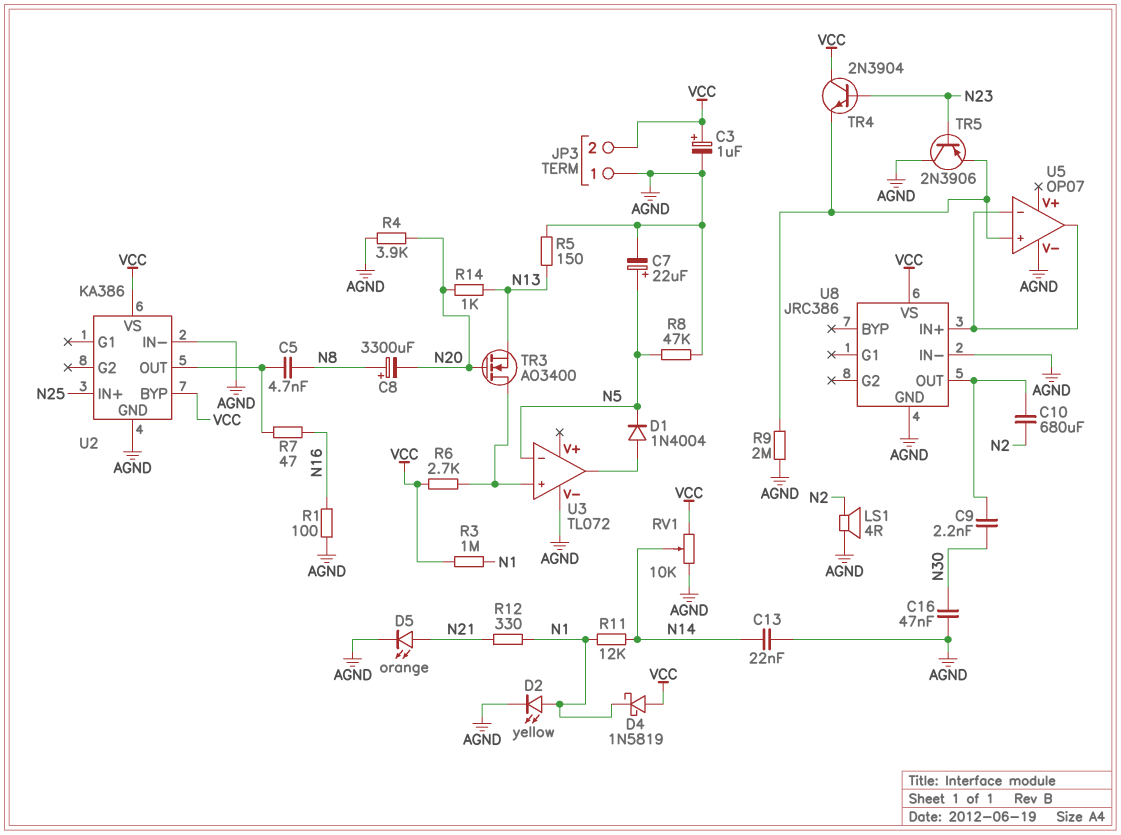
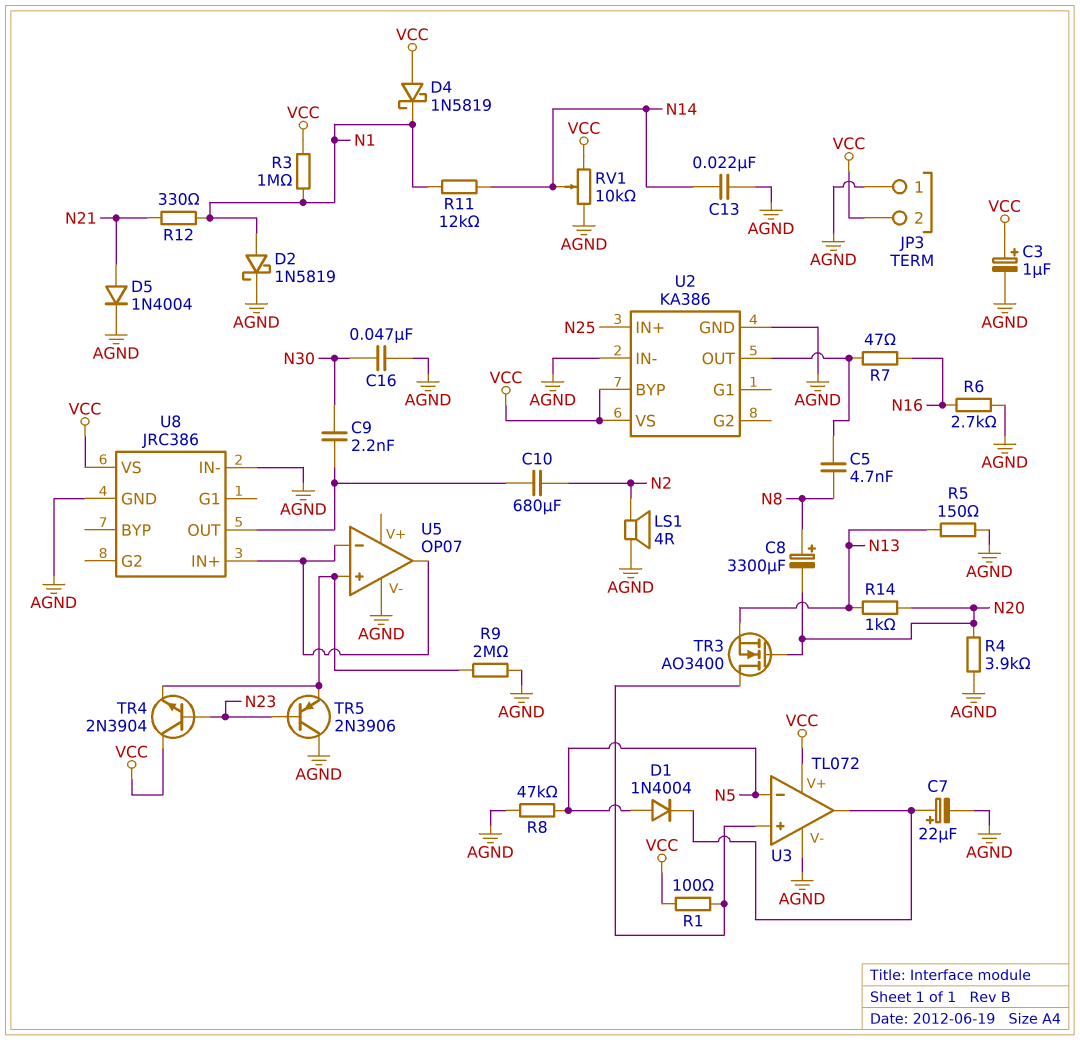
C7: 22uF (plus N5, minus AGND) -> 22uF (plus U3/out, minus AGND)
D1: diode 1N4004 (A U3/out, K N5) -> diode 1N4004 (A N5, K U3/out)
D2: LED yellow (A N1, K AGND) -> schottky 1N5819 (A N1, K AGND)
D5: LED orange (A N21, K AGND) -> diode 1N4004 (A N21, K AGND)
R1: 100 (AGND, N16) -> 100 (U3/in+, VCC)
R6: 2.7k (U3/in+, VCC) -> 2.7k (AGND, N16)
U3 pin V+: none -> VCC

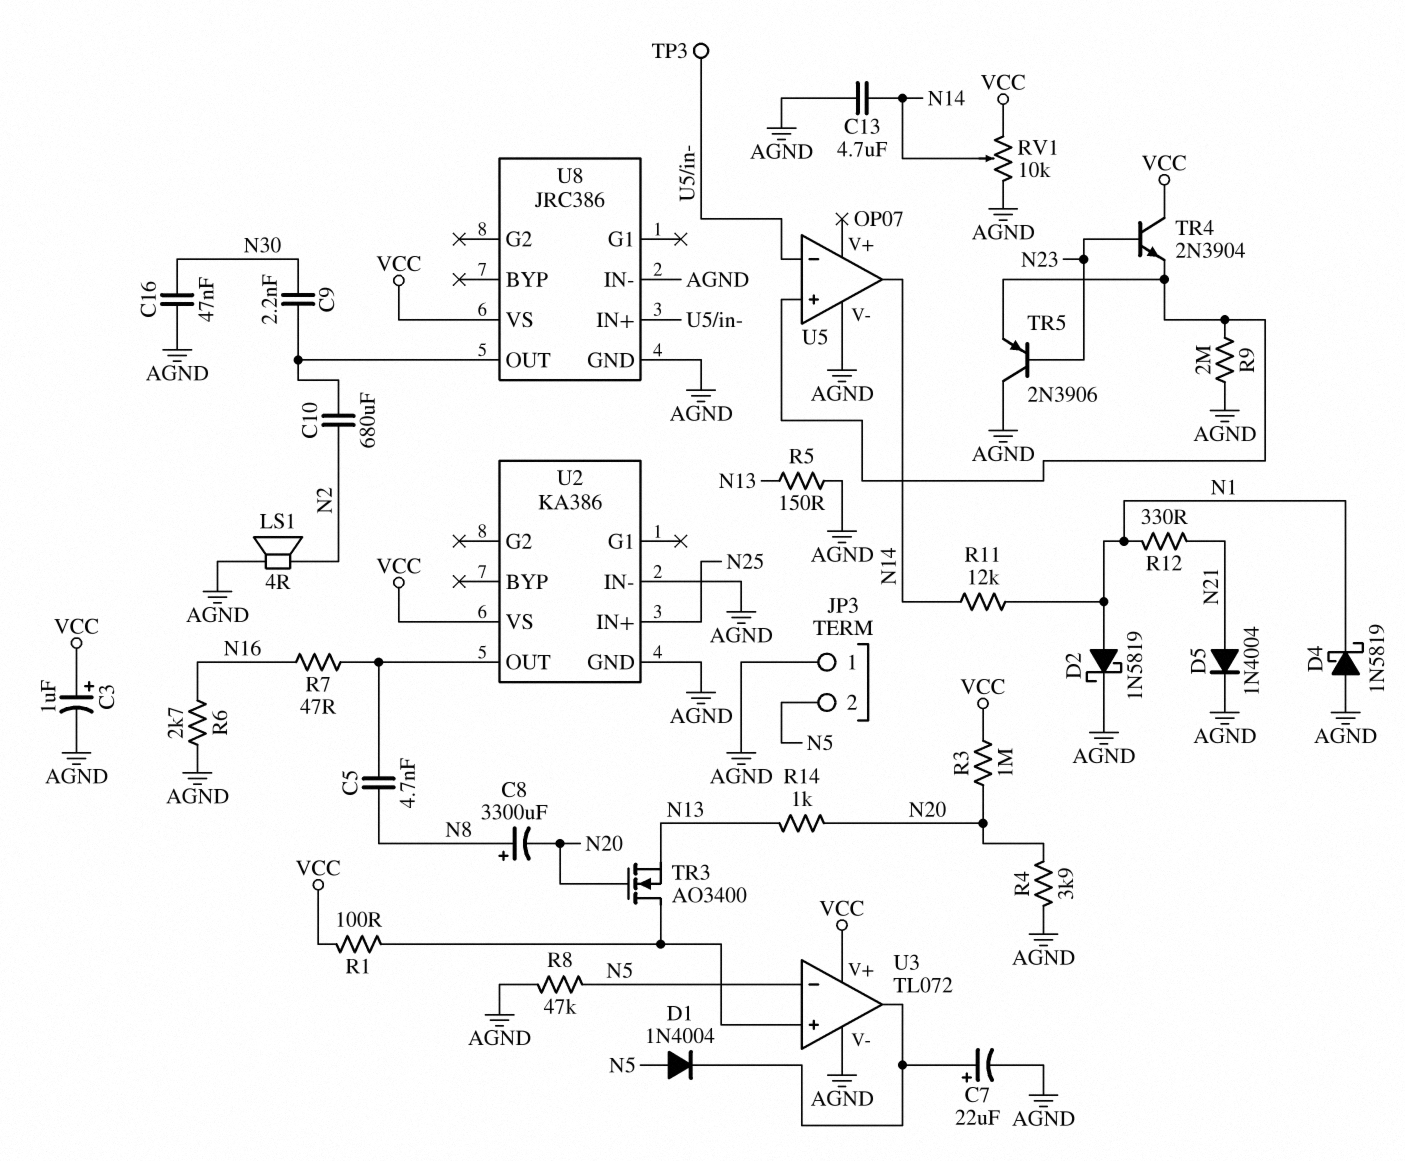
C13: 22nF (AGND, N14) -> 4.7uF (AGND, N14)
D4: schottky 1N5819 (A VCC, K N1) -> schottky 1N5819 (A AGND, K N1)
JP3 pin 2: VCC -> N5
R3: 1M (N1, VCC) -> 1M (N20, VCC)
TP3: none -> test point (U5/in-)
U2 pin BYP: VCC -> none
U5 pin out: U5/in- -> N14

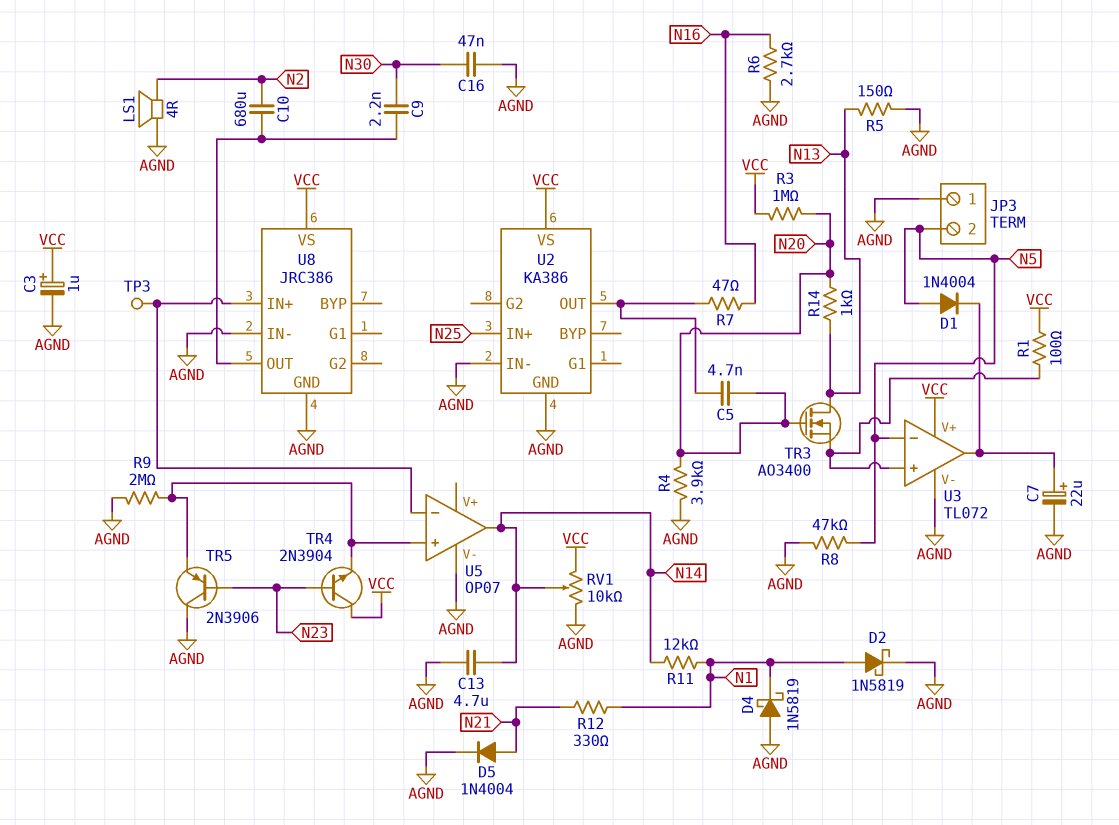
C5: 4.7nF (N8, U2/OUT) -> 4.7nF (N20, U2/OUT)
C8: 3300uF (plus N8, minus N20) -> none
TR3: NMOS AO3400 (G N20, D U3/in+, S N13) -> NMOS AO3400 (G N20, D N13, S U3/in+)

